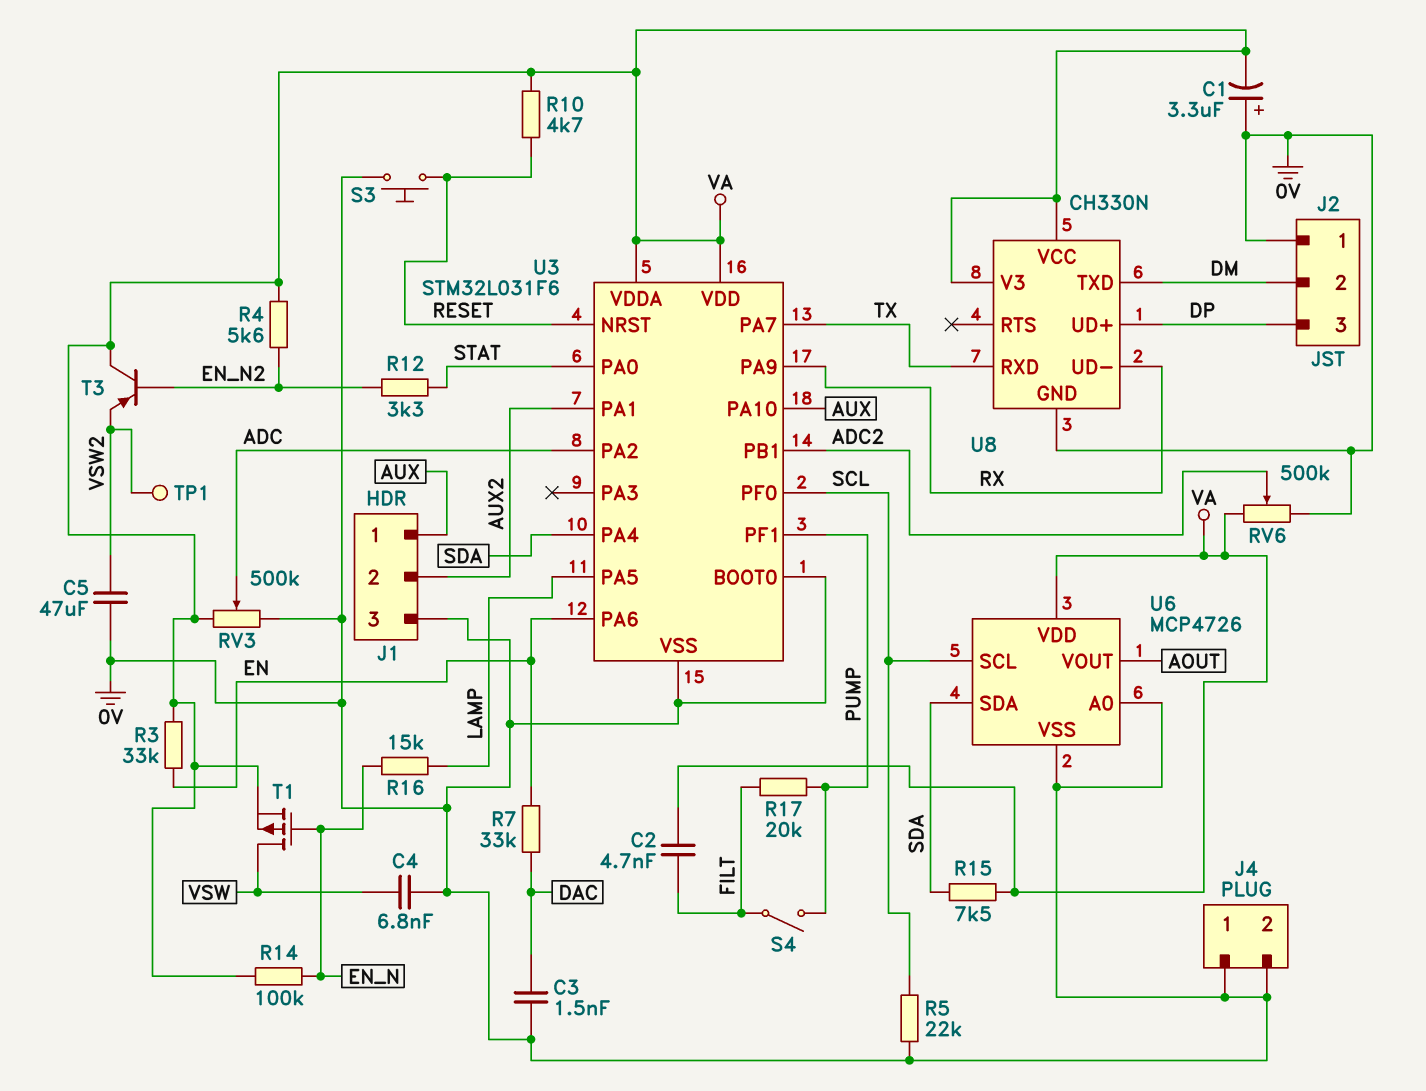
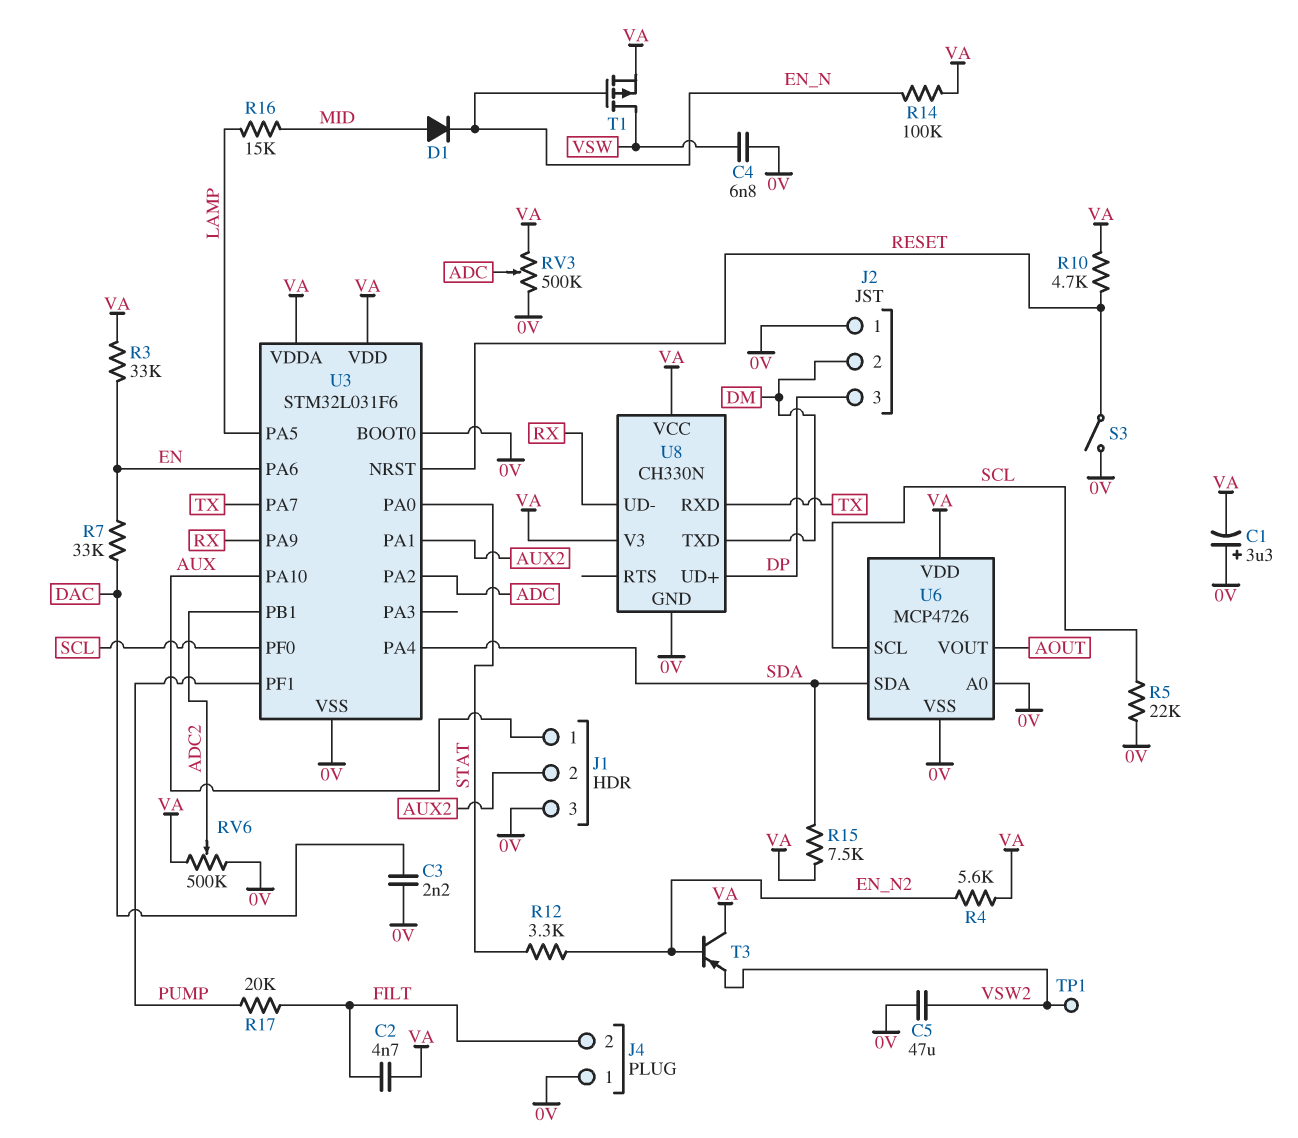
C3: 1.5nF (0V, DAC) -> 2.2nF (0V, DAC)
D1: none -> diode (A MID, K EN_N)
J4 pin 2: 0V -> FILT
R16: 15k (EN_N, LAMP) -> 15k (LAMP, MID)
S3: button (0V, RESET) -> switch (0V, RESET)
S4: switch (FILT, PUMP) -> none

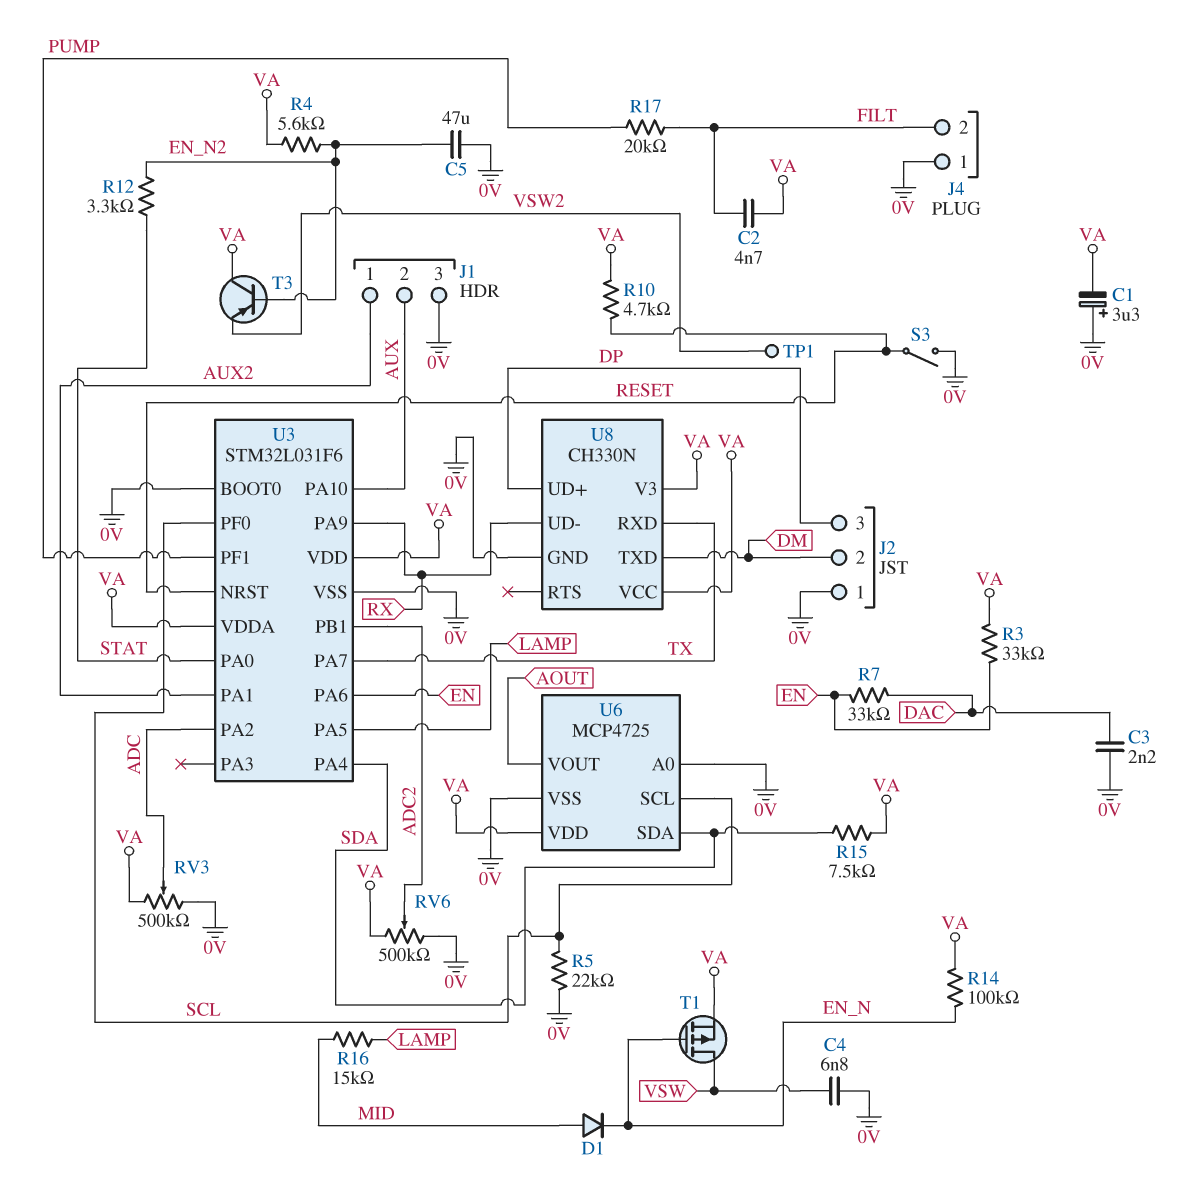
C5: 47uF (0V, VSW2) -> 47uF (0V, EN_N2)
J1 pin 1: AUX -> AUX2
J1 pin 2: AUX2 -> AUX
U6: MCP4726 -> MCP4725

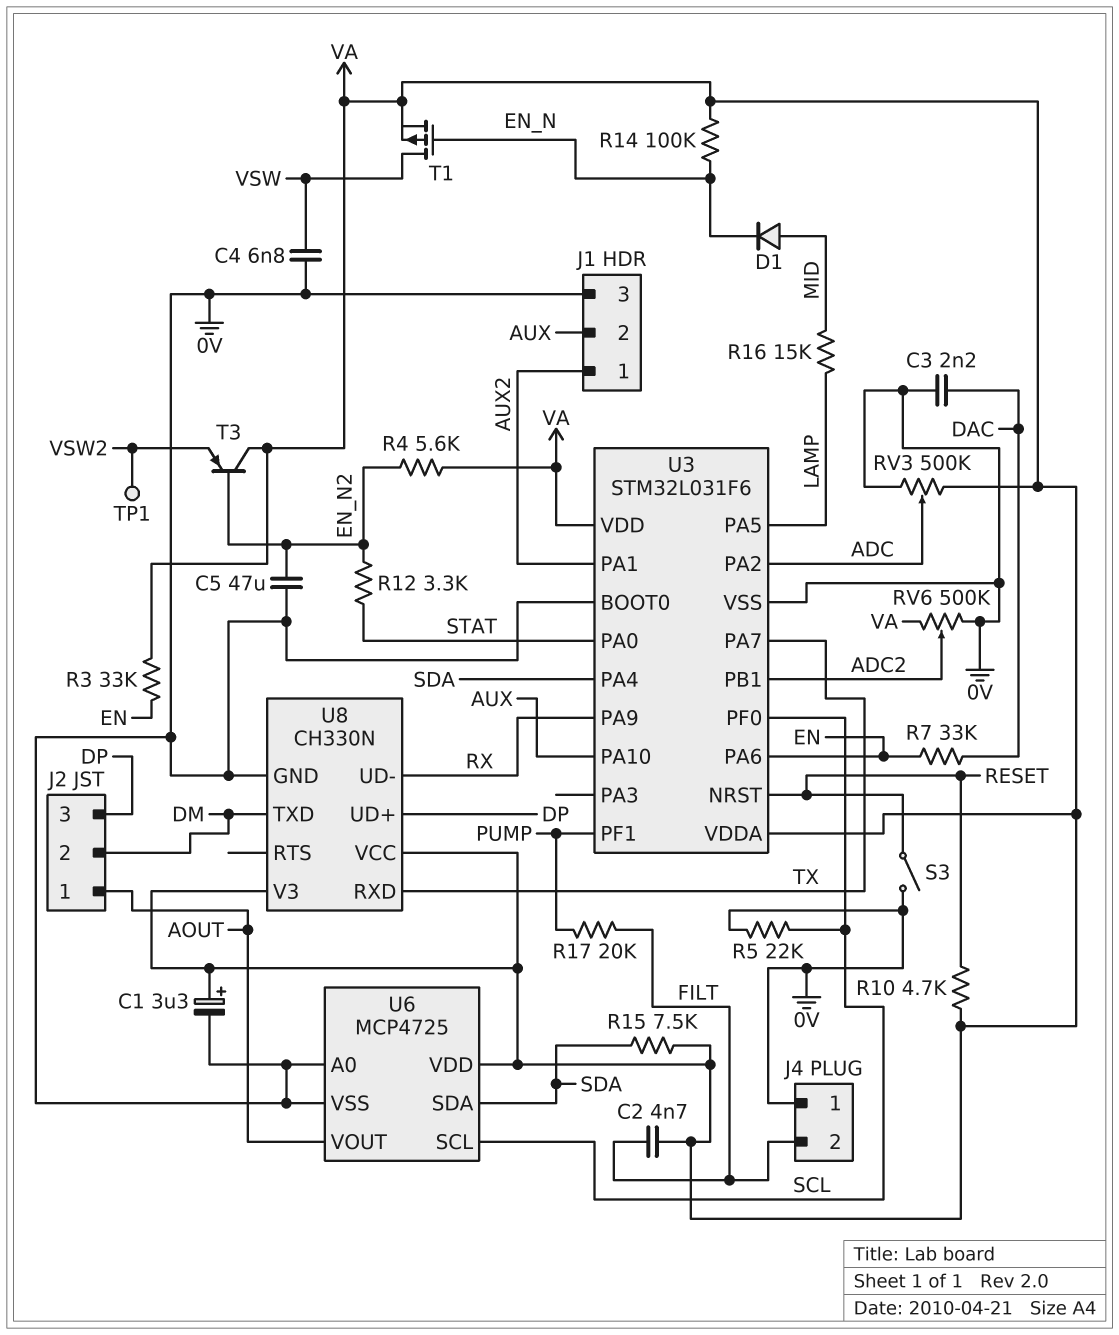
C1: 3.3uF (plus 0V, minus VA) -> 3.3uF (plus VA, minus 0V)
J2 pin 1: 0V -> AOUT

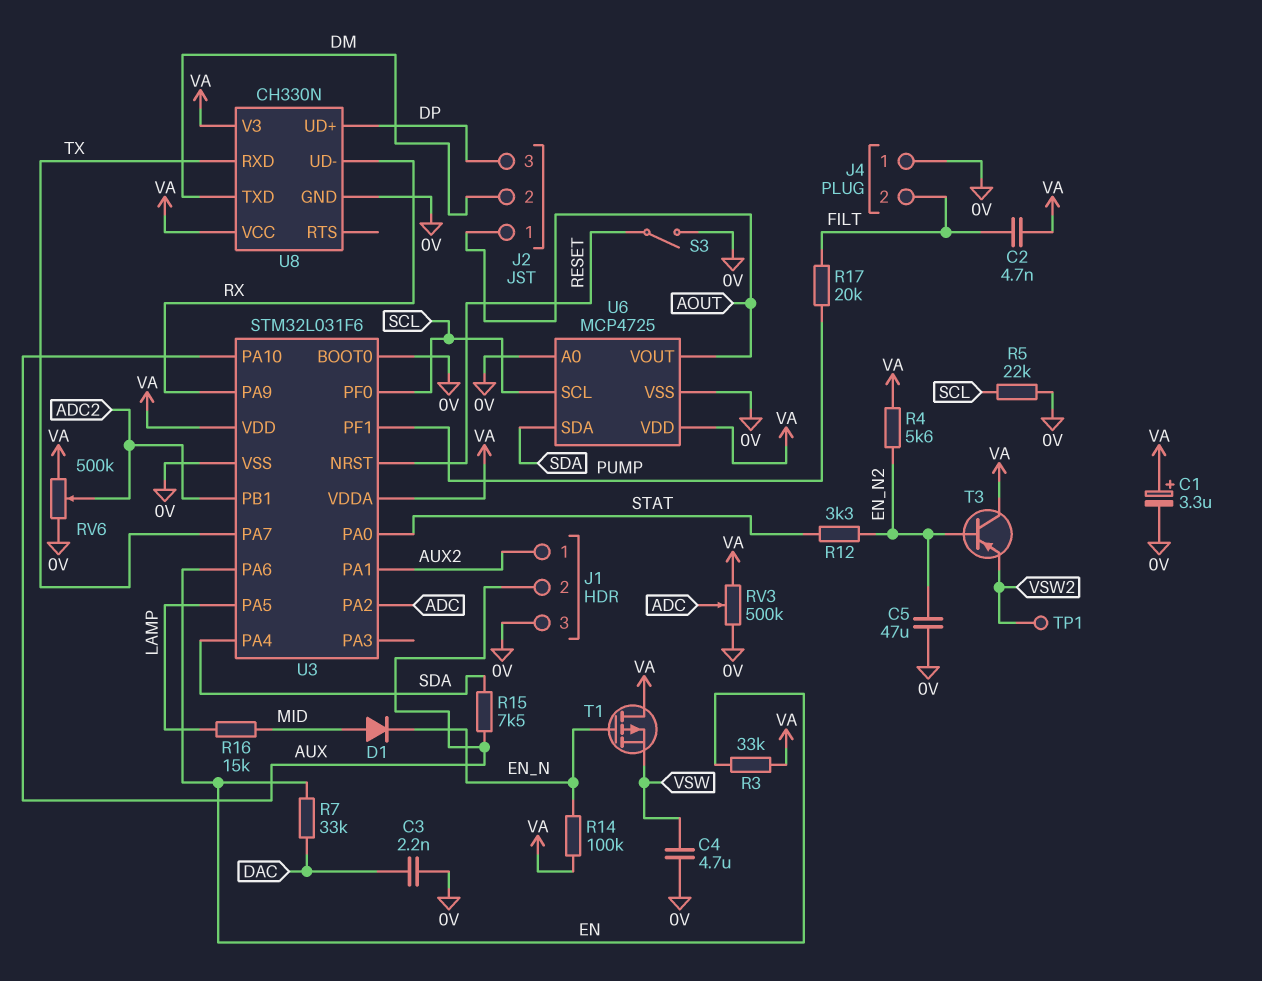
C4: 6.8nF (0V, VSW) -> 4.7uF (0V, VSW)
R10: 4.7k (RESET, VA) -> none
R15: 7.5k (SDA, VA) -> 7.5k (AUX, SDA)
T1: PMOS (G EN_N, D VSW, S VA) -> PMOS (G EN_N, D VA, S VSW)

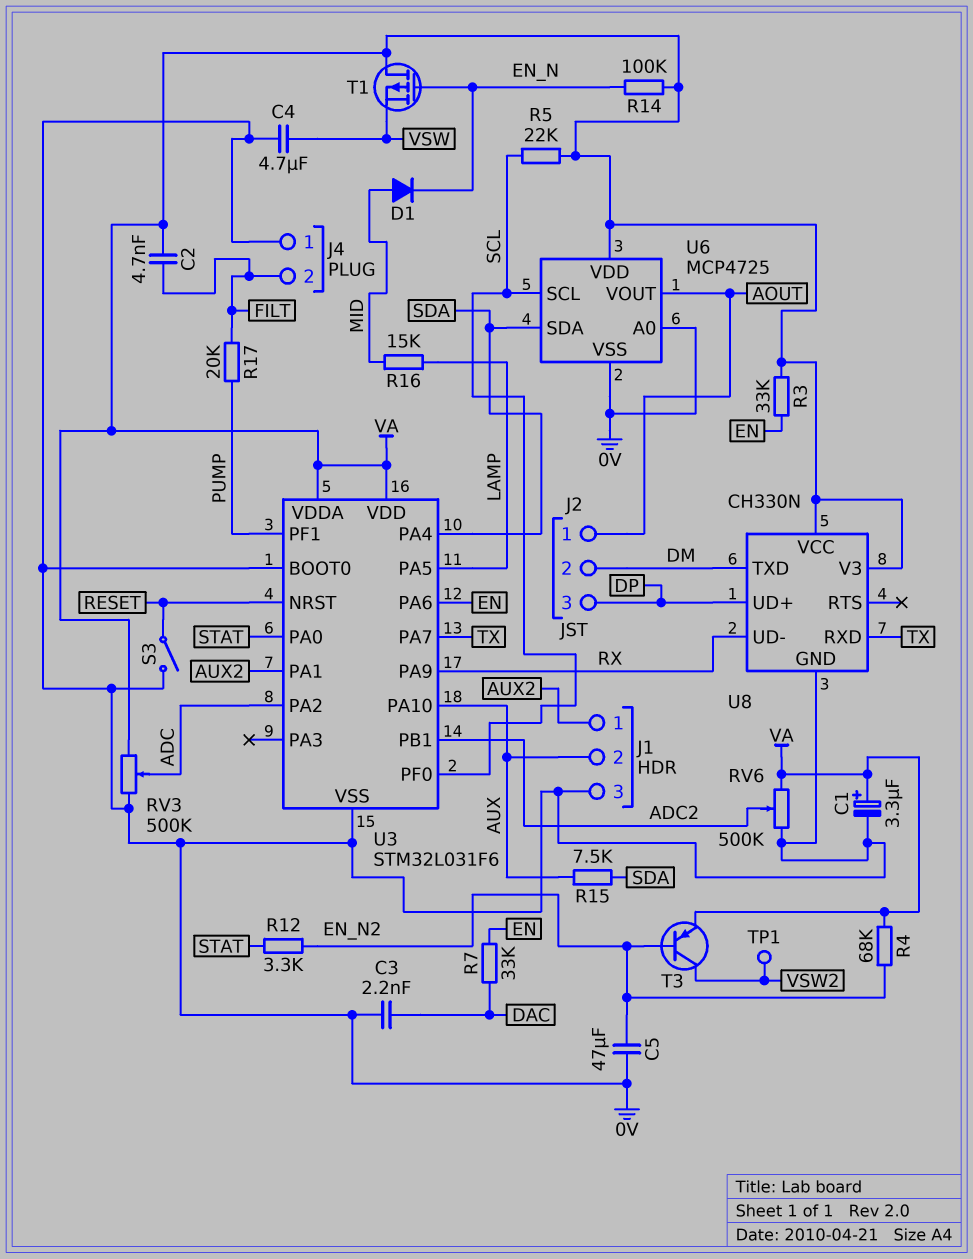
R4: 5.6k (EN_N2, VA) -> 68k (EN_N2, VA)
R5: 22k (0V, SCL) -> 22k (SCL, VA)
T3: PNP (B EN_N2, C VA, E VSW2) -> PNP (B EN_N2, C VSW2, E VA)

